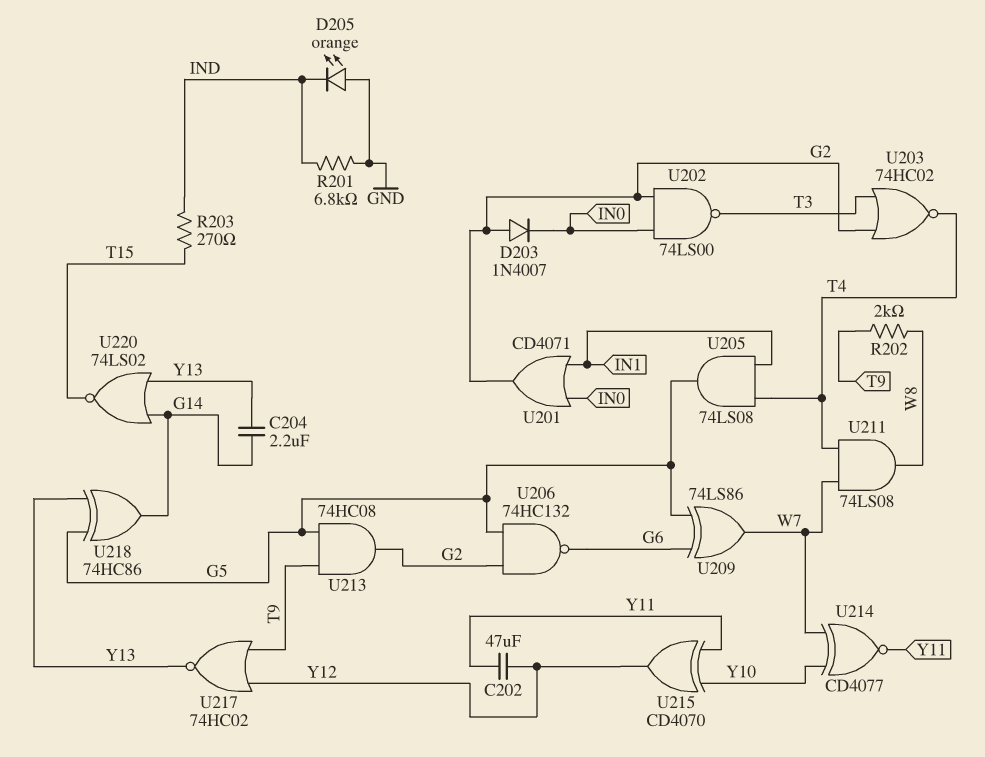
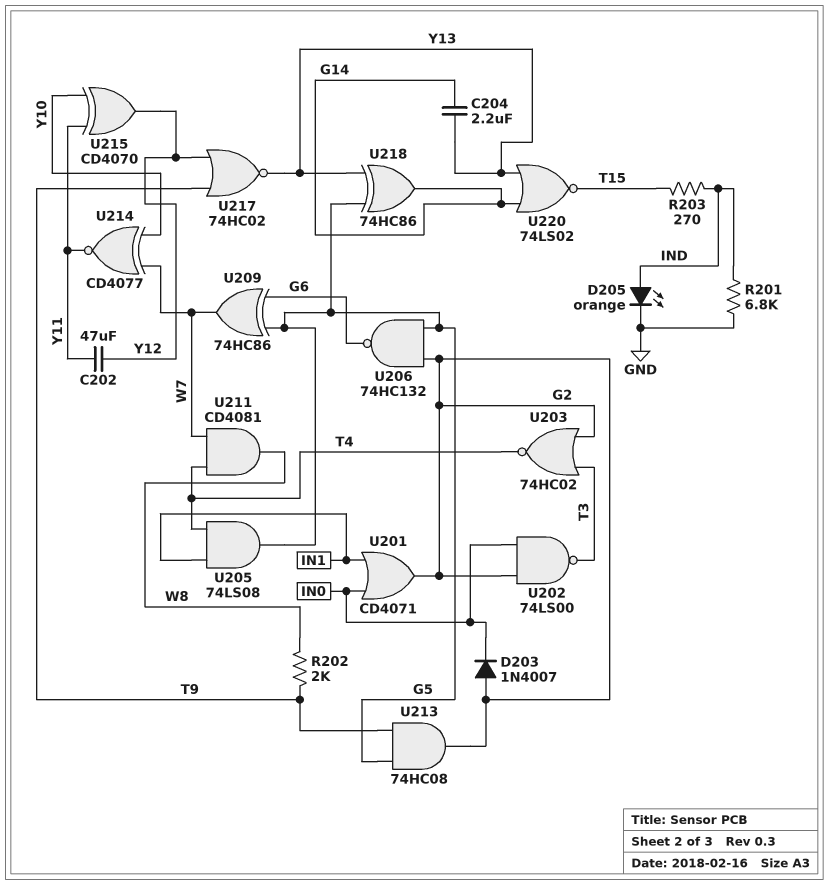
D205: LED orange (A GND, K IND) -> LED orange (A IND, K GND)
U209: XOR 74LS86 (in G5, in G6, out W7) -> XOR 74HC86 (in G5, in G6, out W7)
U211: AND 74LS08 (in T4, in W7, out W8) -> AND CD4081 (in T4, in W7, out W8)

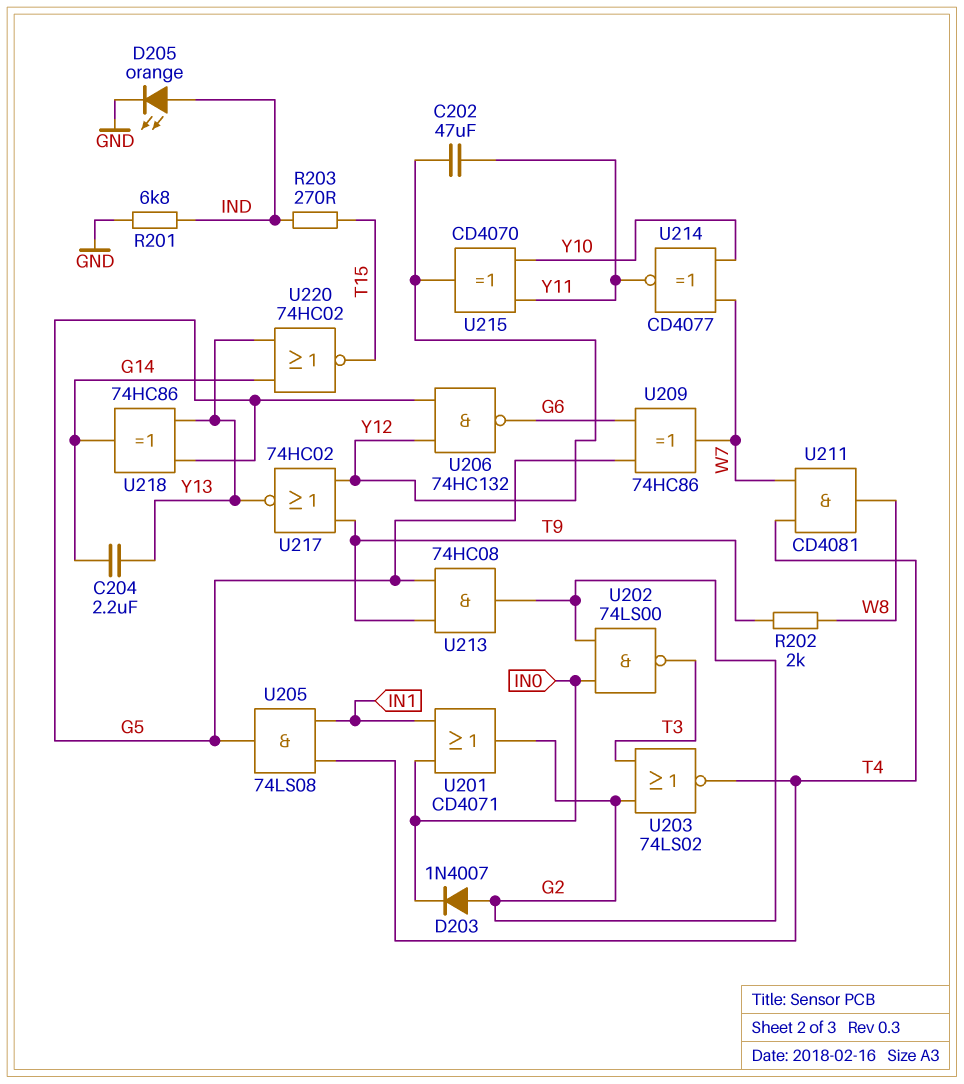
U203: NOR 74HC02 (in G2, in T3, out T4) -> NOR 74LS02 (in G2, in T3, out T4)
U206: NAND 74HC132 (in G2, in G5, out G6) -> NAND 74HC132 (in G5, in Y12, out G6)
U220: NOR 74LS02 (in G14, in Y13, out T15) -> NOR 74HC02 (in G14, in Y13, out T15)

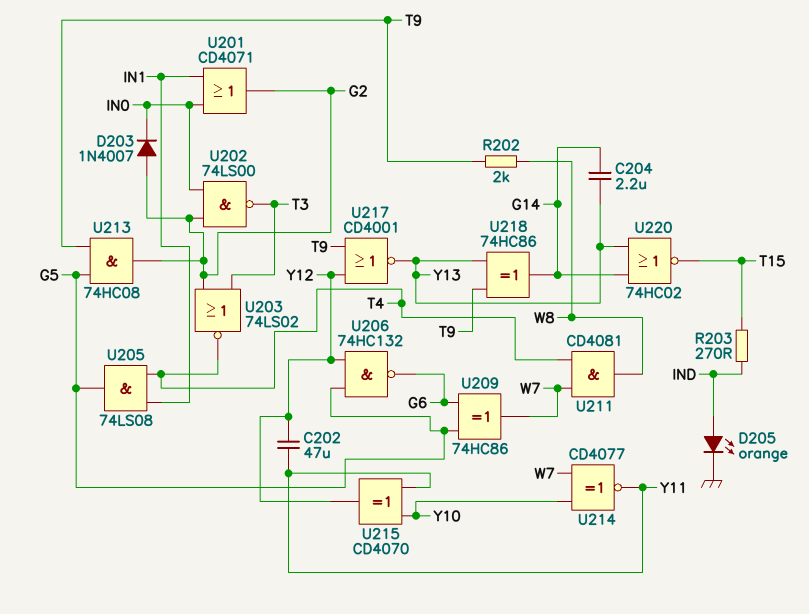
R201: 6.8k (GND, IND) -> none
U217: NOR 74HC02 (in T9, in Y12, out Y13) -> NOR CD4001 (in T9, in Y12, out Y13)
U218: XOR 74HC86 (in G5, in Y13, out G14) -> XOR 74HC86 (in T9, in Y13, out G14)

